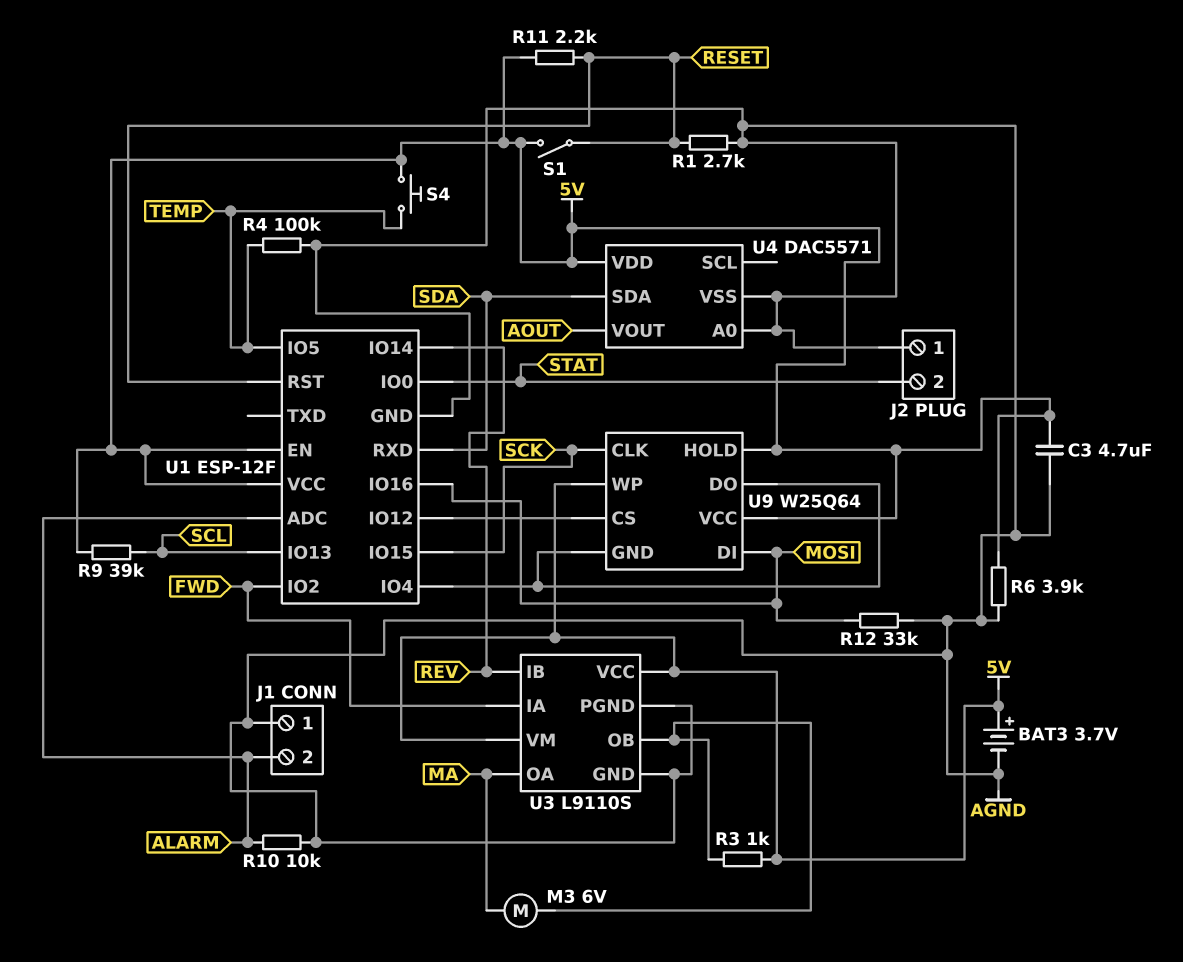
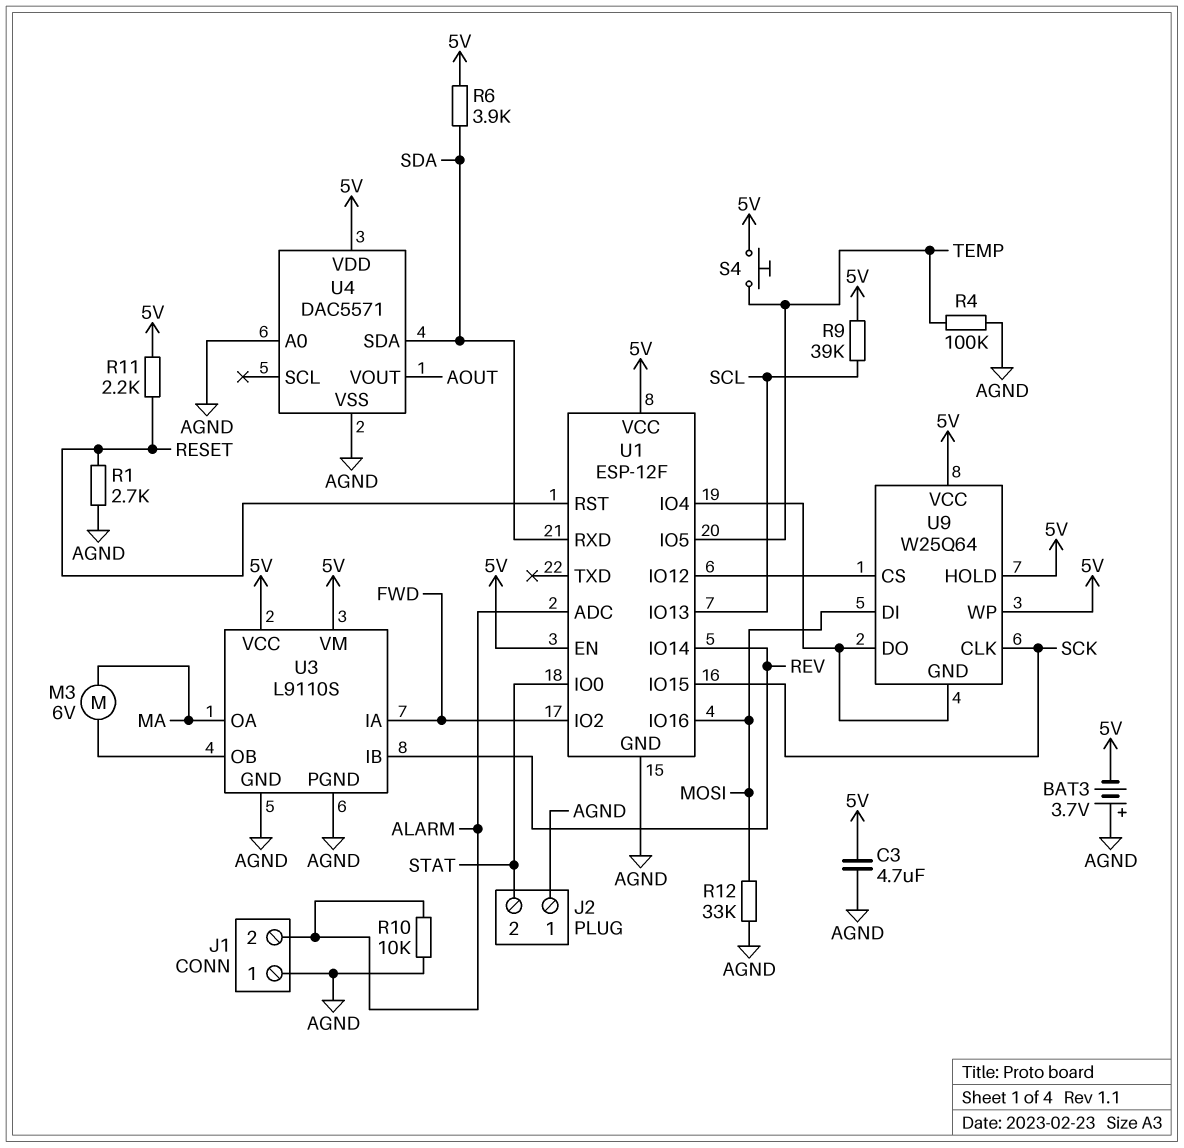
BAT3: 3.7V (plus 5V, minus AGND) -> 3.7V (plus AGND, minus 5V)
R3: 1k (5V, U3/OB) -> none
R6: 3.9k (5V, AGND) -> 3.9k (5V, SDA)
S1: switch (5V, RESET) -> none

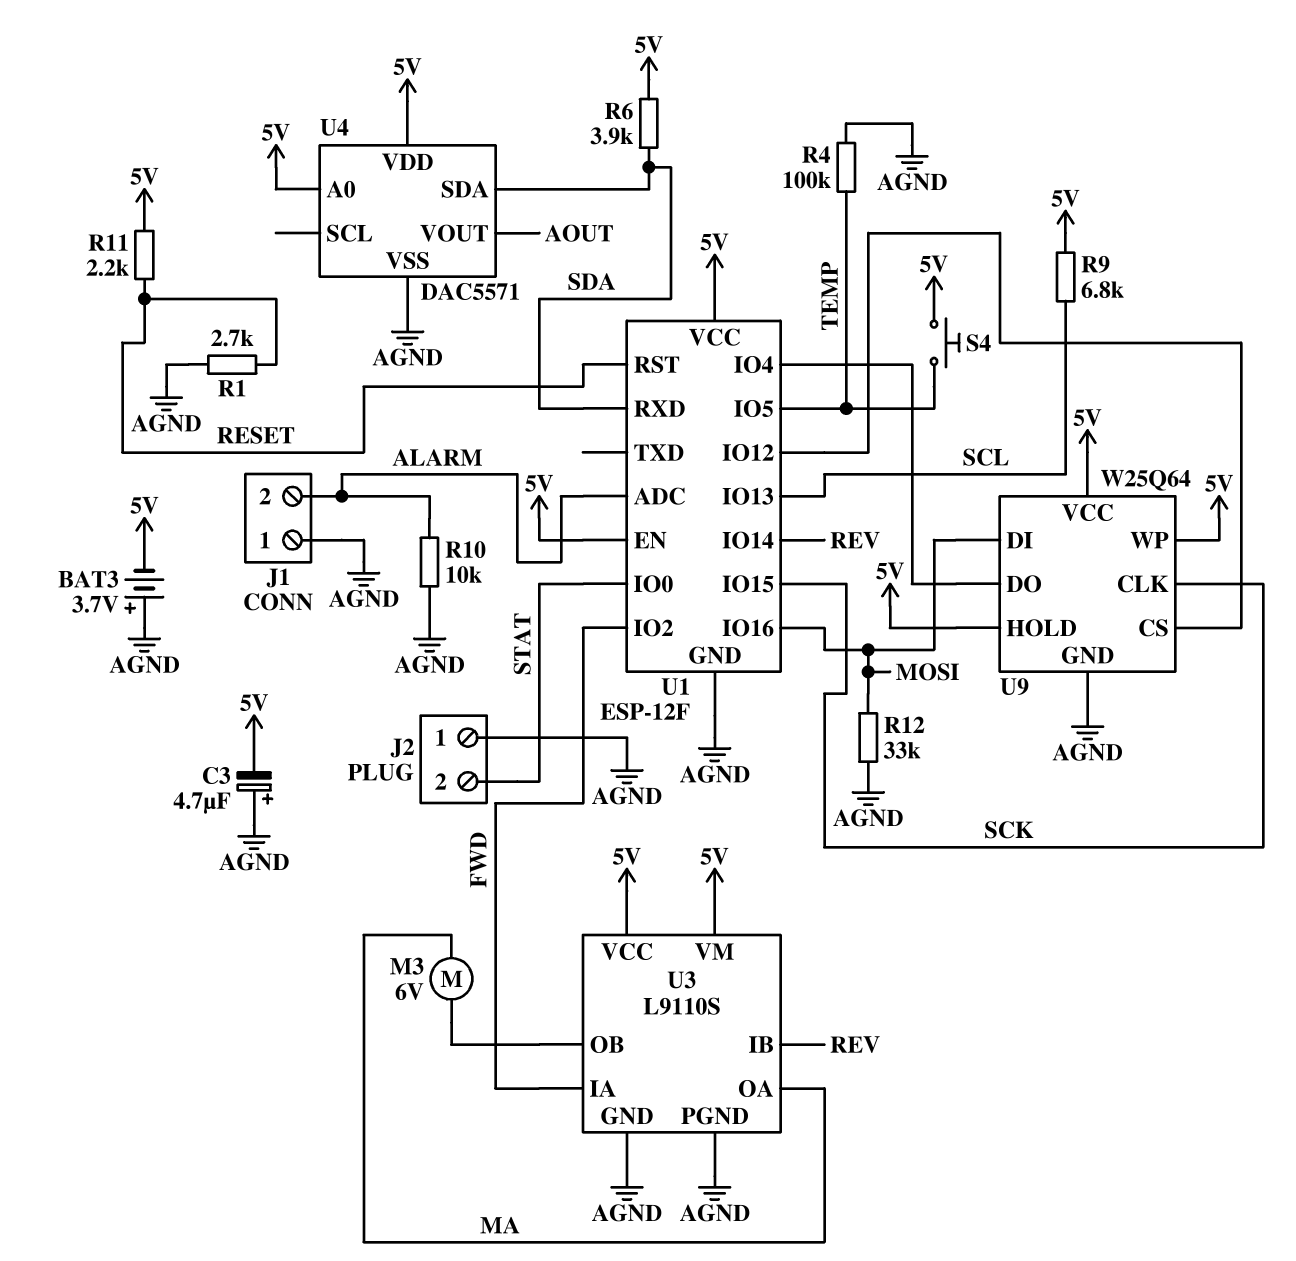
C3: 4.7uF (5V, AGND) -> 4.7uF (plus AGND, minus 5V)
R9: 39k (5V, SCL) -> 6.8k (5V, SCL)
U4 pin A0: AGND -> 5V
U9 pin GND: U1/IO4 -> AGND

